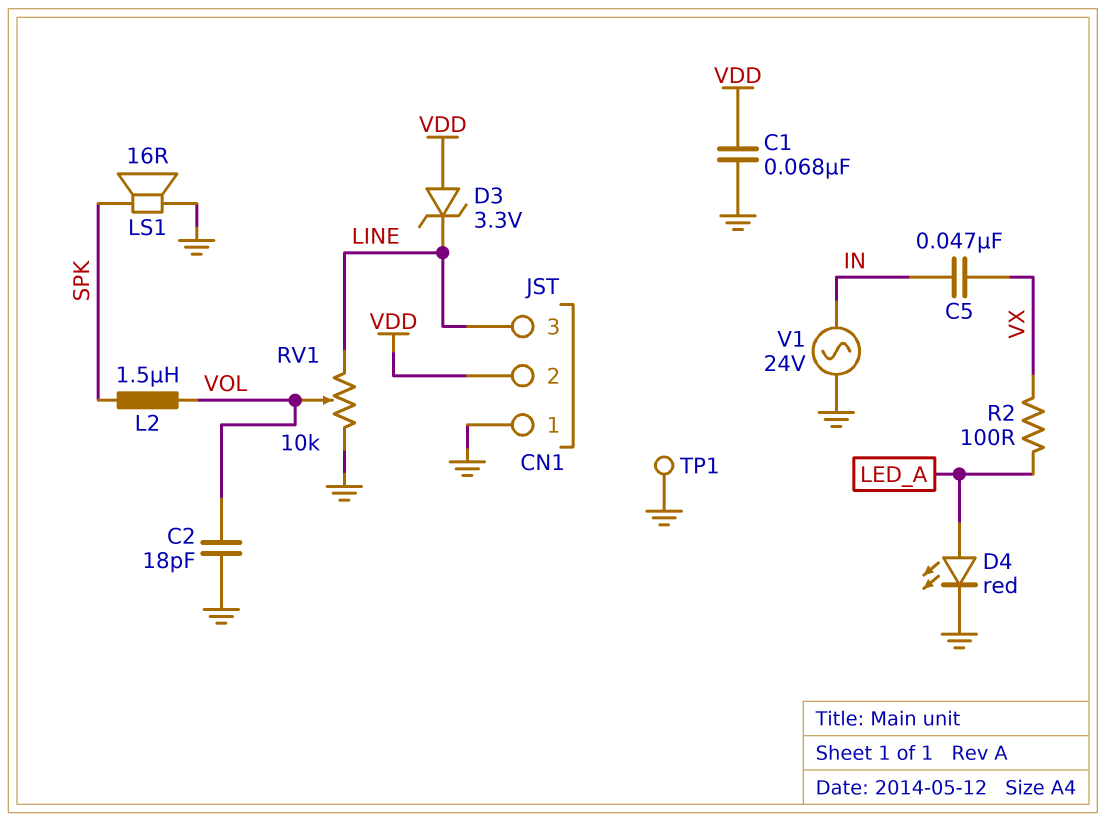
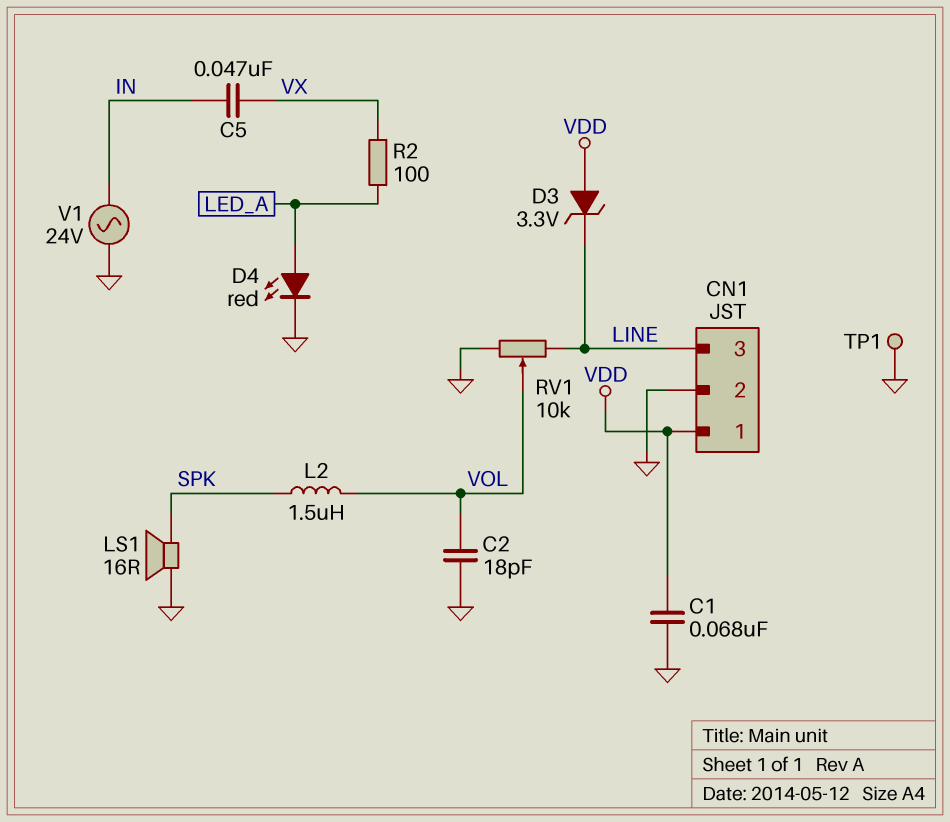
CN1 pin 1: GND -> VDD
CN1 pin 2: VDD -> GND

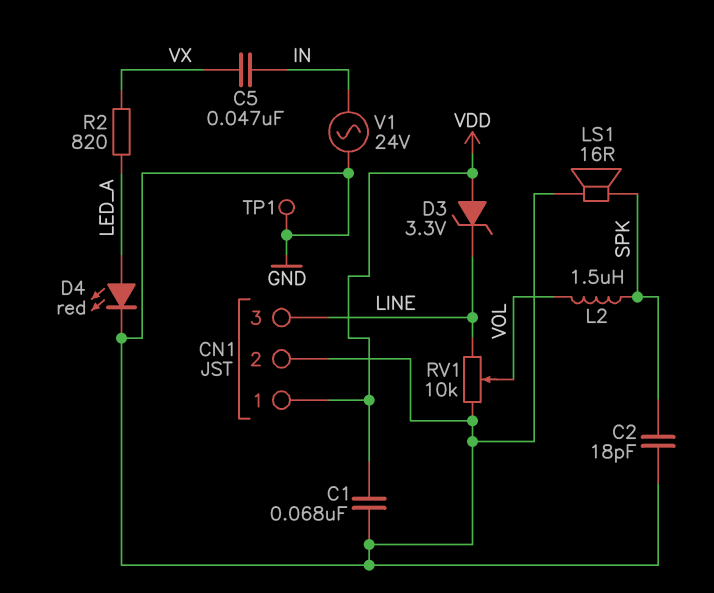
C2: 18pF (GND, VOL) -> 18pF (GND, SPK)
R2: 100 (LED_A, VX) -> 820 (LED_A, VX)

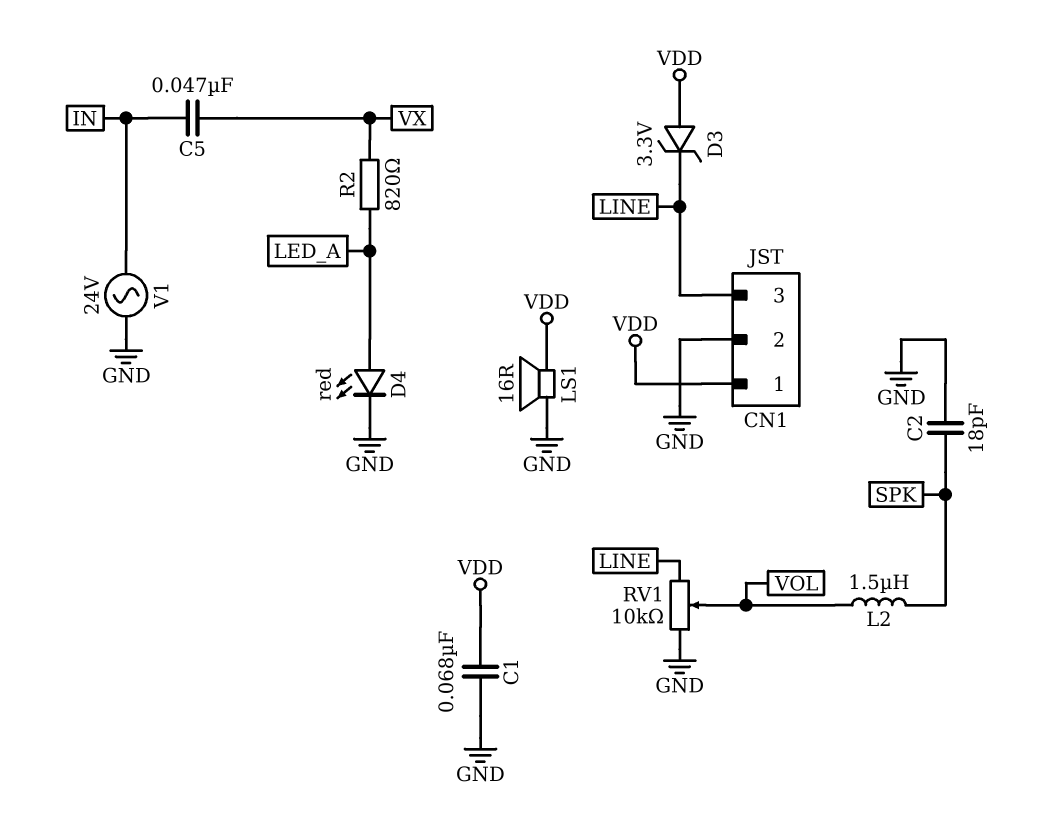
LS1: speaker 16R (GND, SPK) -> speaker 16R (GND, VDD)
TP1: test point (GND) -> none

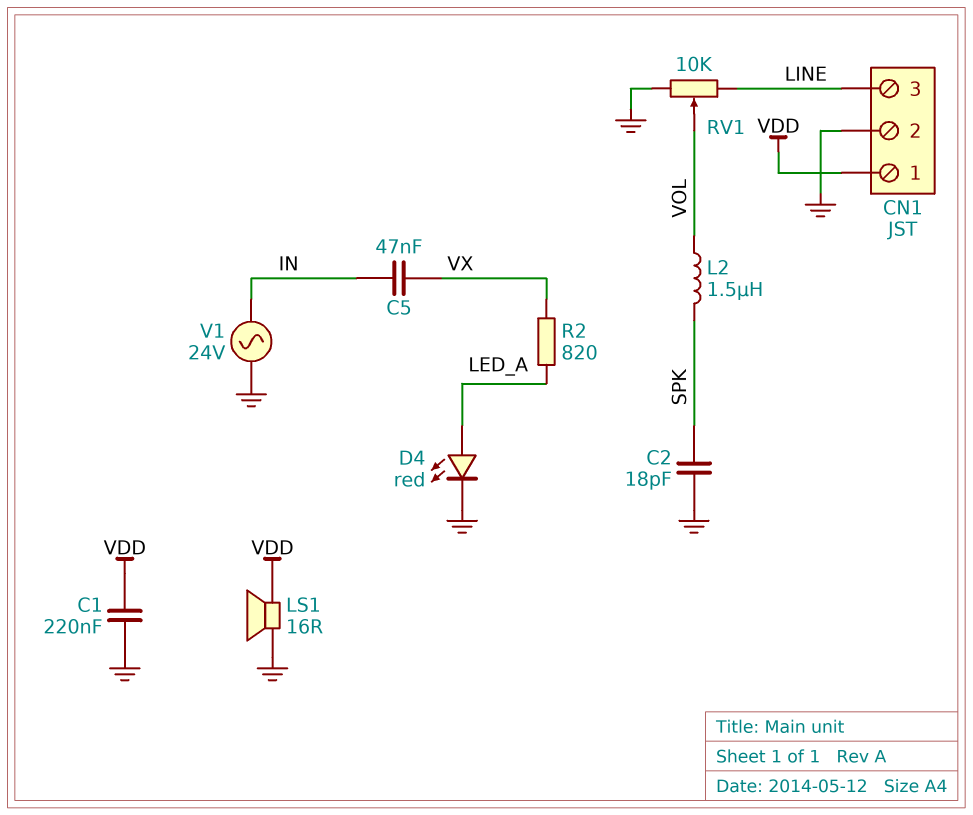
C1: 68nF (GND, VDD) -> 220nF (GND, VDD)
D3: zener 3.3V (A VDD, K LINE) -> none

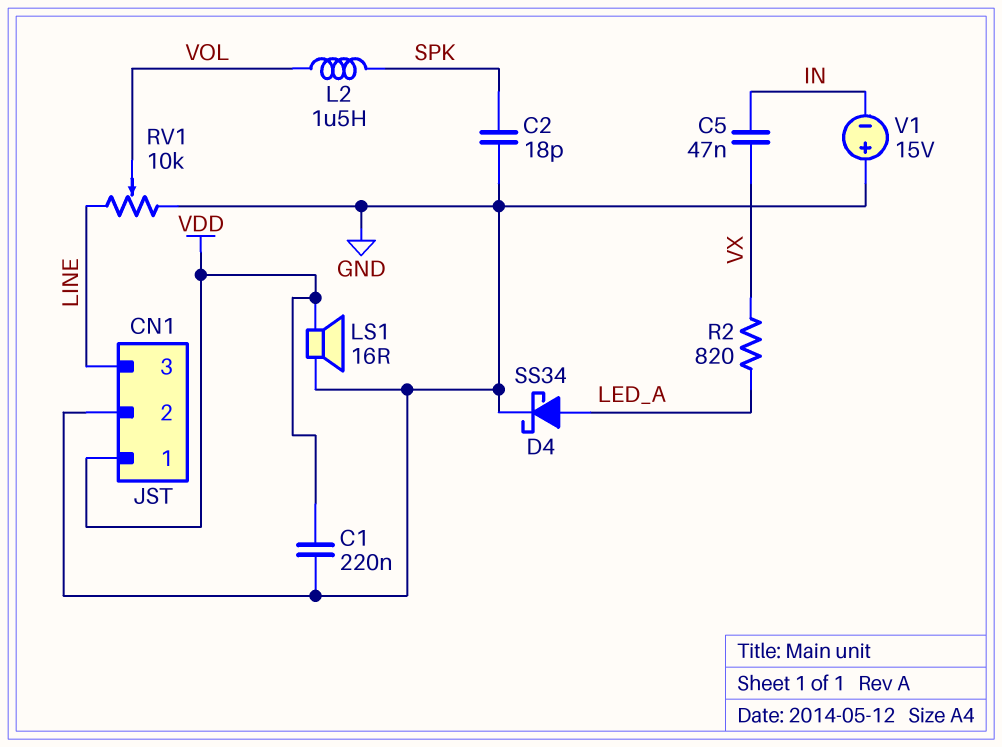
D4: LED red (A LED_A, K GND) -> schottky SS34 (A LED_A, K GND)
V1: AC 24V (GND, IN) -> 15V (plus GND, minus IN)

